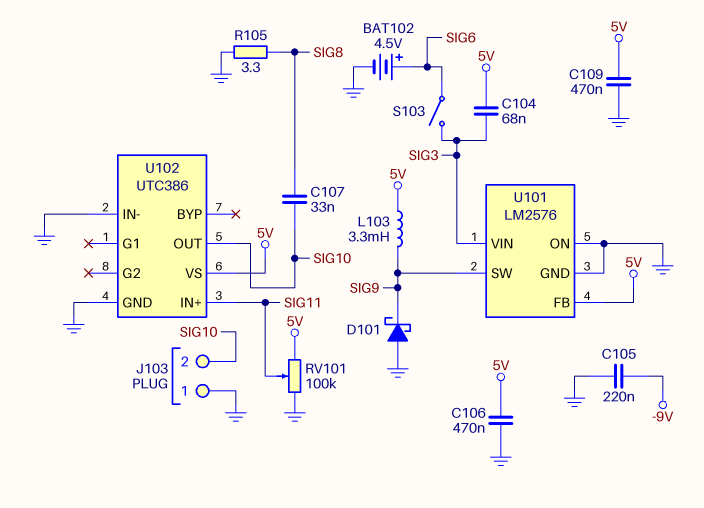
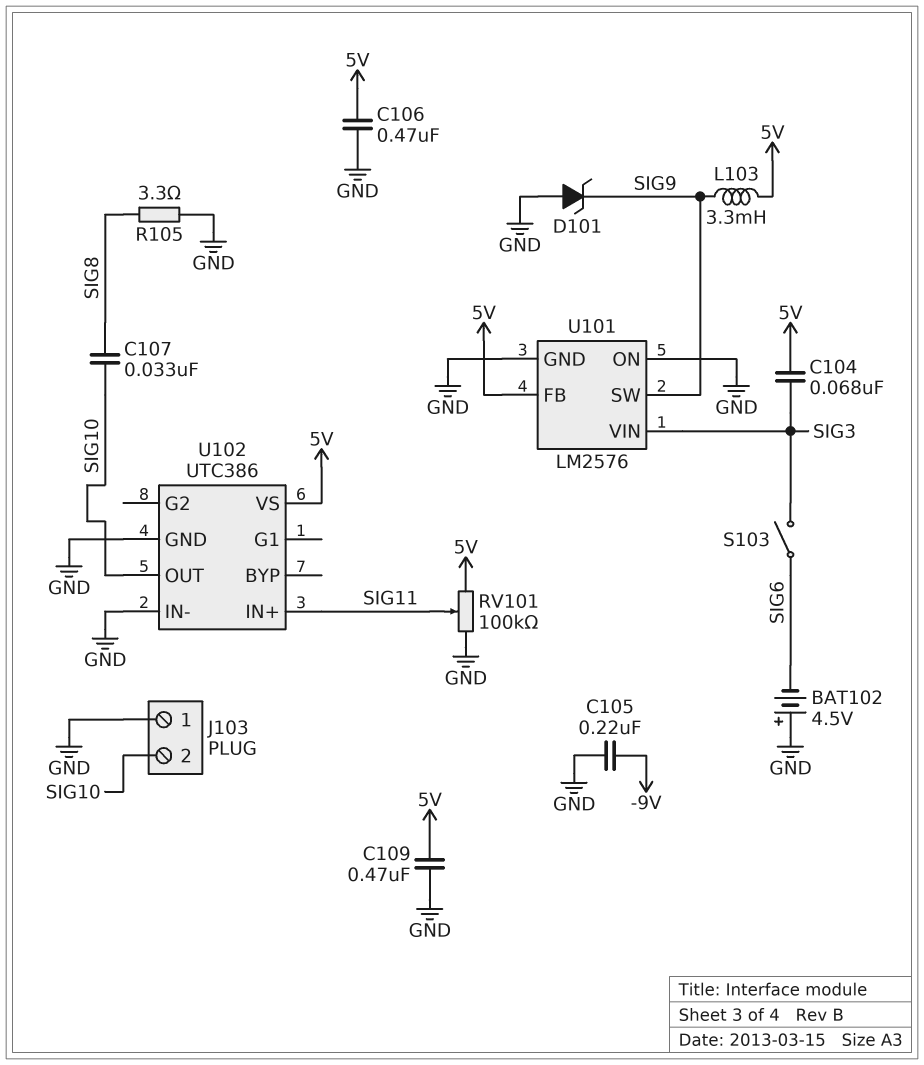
BAT102: 4.5V (plus SIG6, minus GND) -> 4.5V (plus GND, minus SIG6)
D101: schottky (A GND, K SIG9) -> zener (A GND, K SIG9)

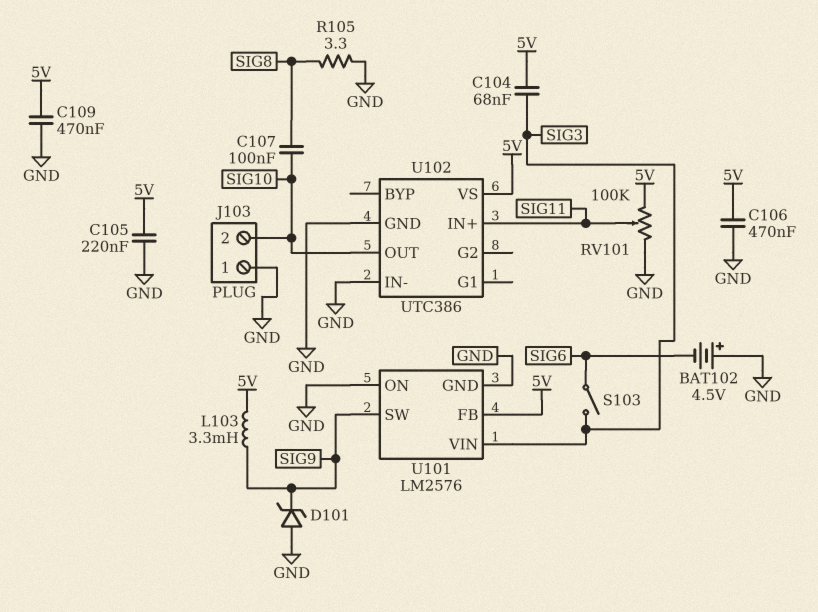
C105: 220nF (-9V, GND) -> 220nF (5V, GND)
C107: 33nF (SIG8, SIG10) -> 100nF (SIG8, SIG10)

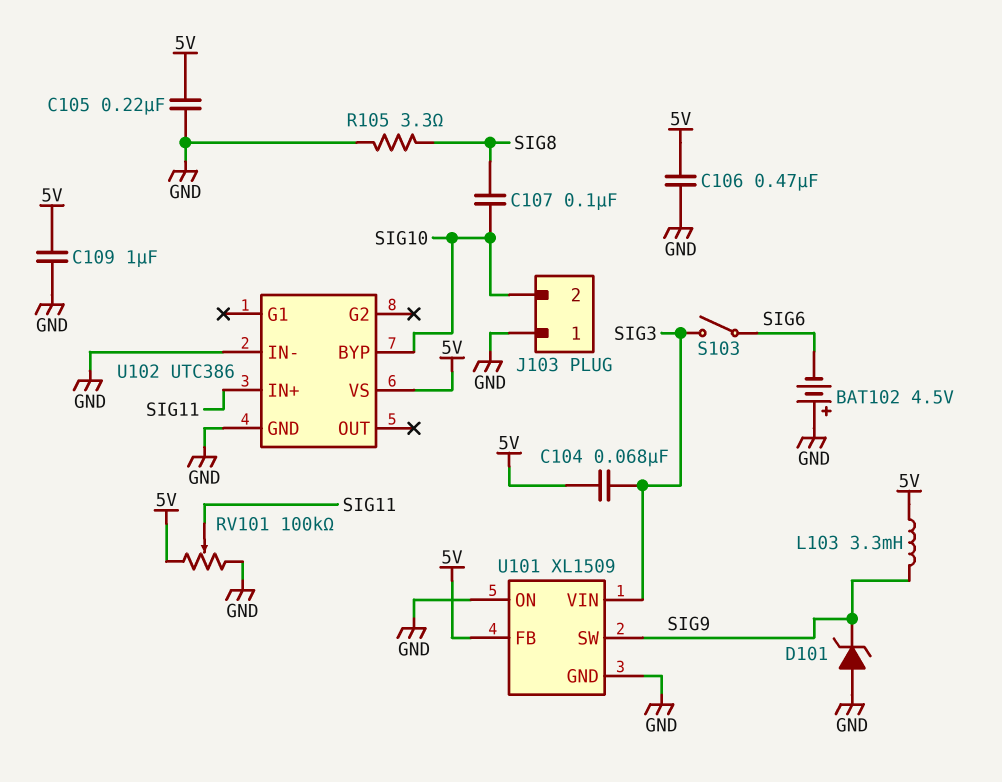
C109: 470nF (5V, GND) -> 1uF (5V, GND)
U101: LM2576 -> XL1509
U102 pin BYP: none -> SIG10
U102 pin OUT: SIG10 -> none

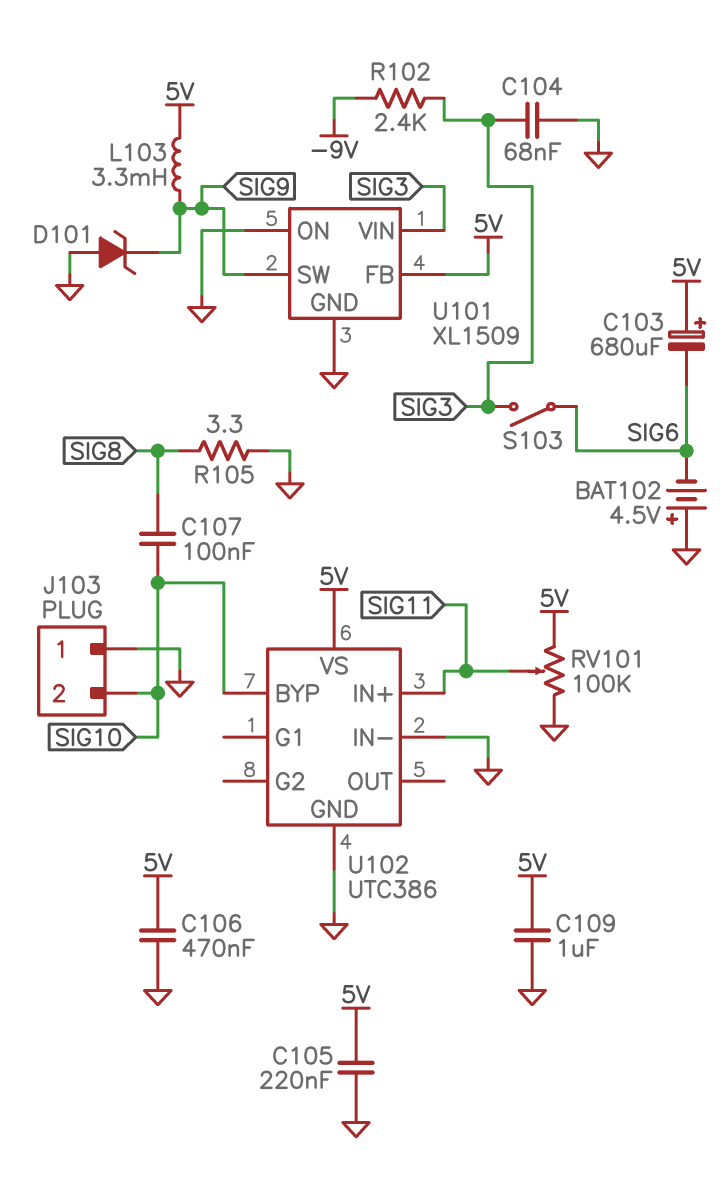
C103: none -> 680uF (plus 5V, minus SIG6)
C104: 68nF (5V, SIG3) -> 68nF (GND, SIG3)
R102: none -> 2.4k (-9V, SIG3)

